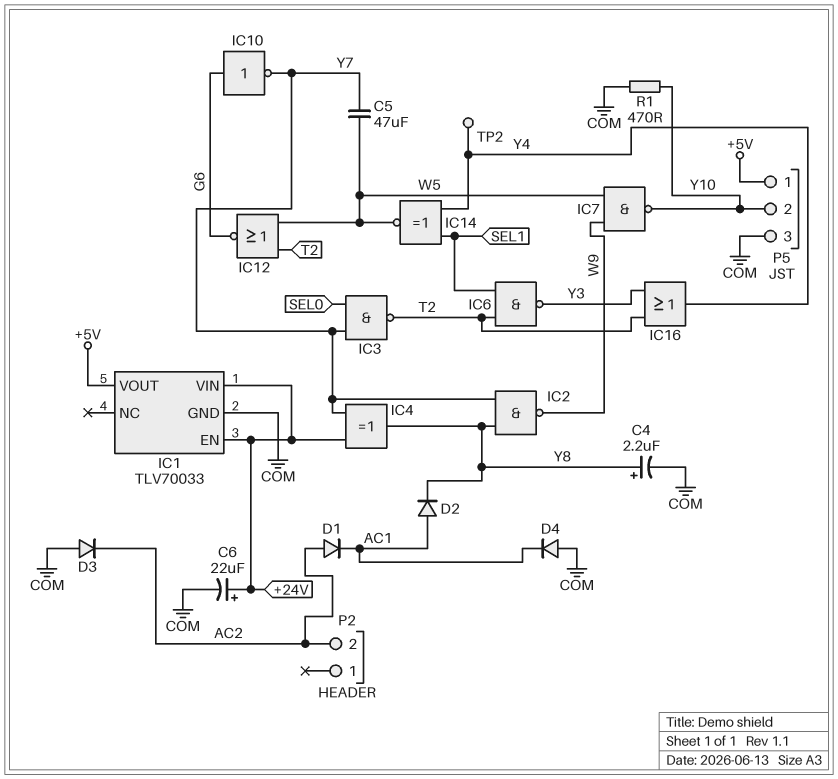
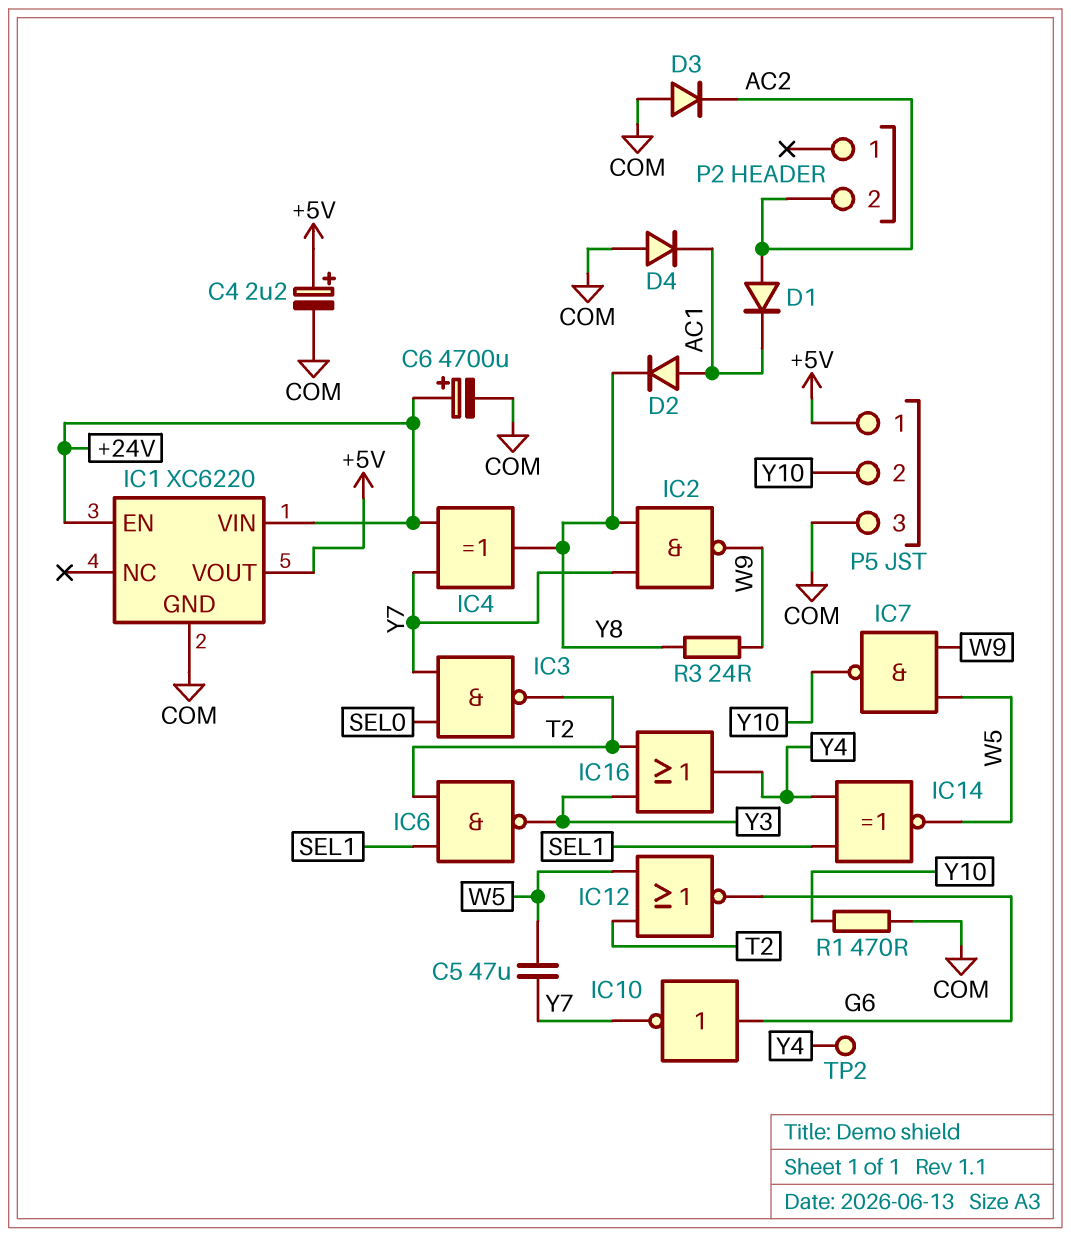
C4: 2.2uF (plus Y8, minus COM) -> 2.2uF (plus +5V, minus COM)
C6: 22uF (plus +24V, minus COM) -> 4700uF (plus +24V, minus COM)
IC1: TLV70033 -> XC6220
R3: none -> 24 (W9, Y8)

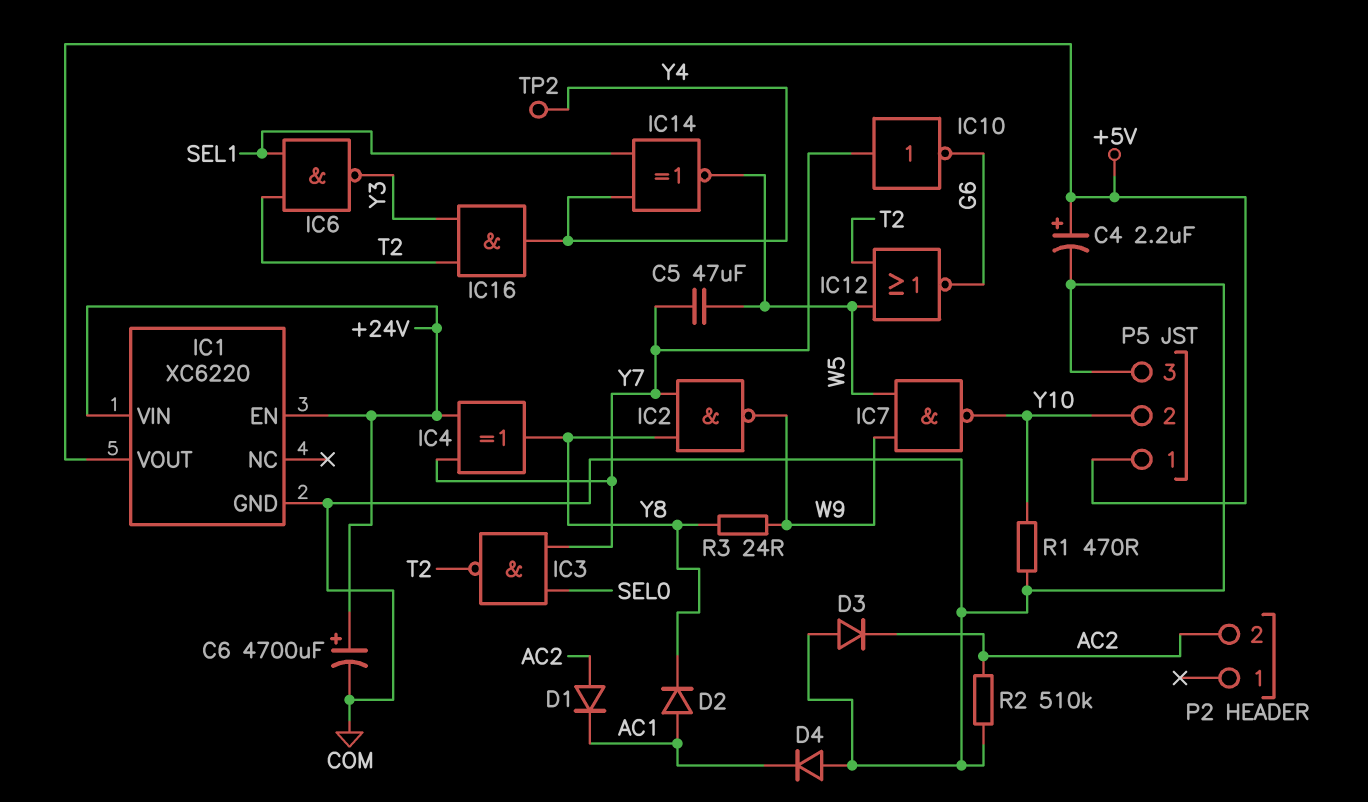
IC10: NOT (in G6, out Y7) -> NOT (in Y7, out G6)
IC16: OR (in T2, in Y3, out Y4) -> AND (in T2, in Y3, out Y4)
R2: none -> 510k (AC2, COM)

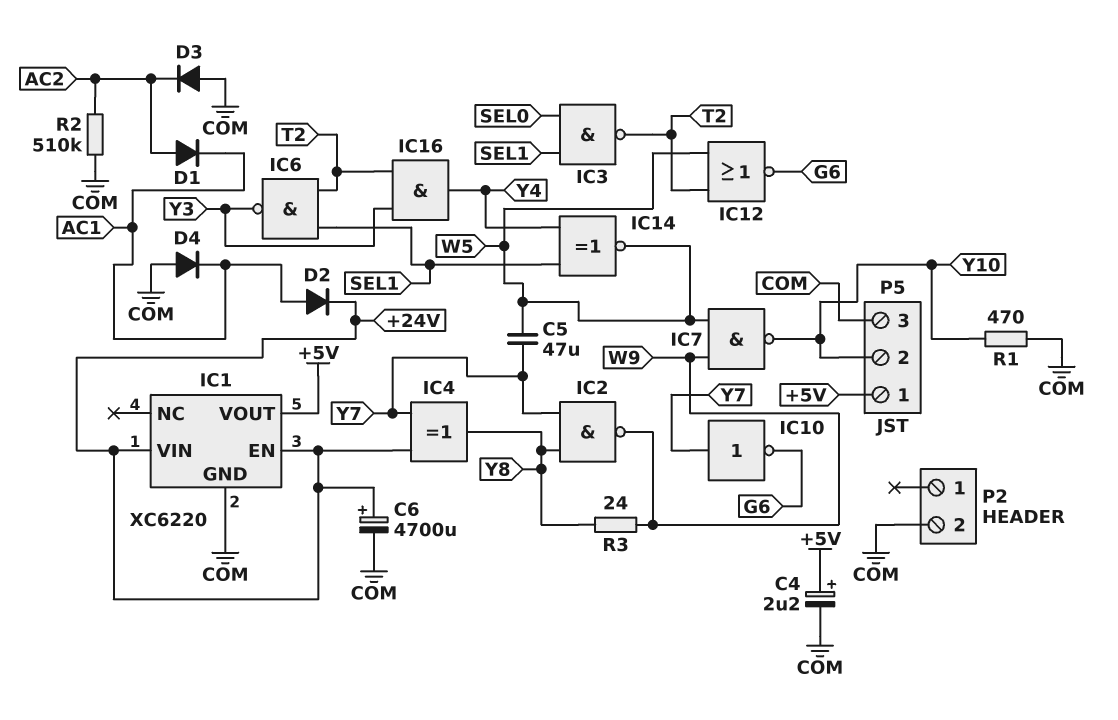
D2: diode (A AC1, K Y8) -> diode (A AC1, K +24V)
IC3: NAND (in SEL0, in Y7, out T2) -> NAND (in SEL0, in SEL1, out T2)
P2 pin 2: AC2 -> COM
TP2: test point (Y4) -> none

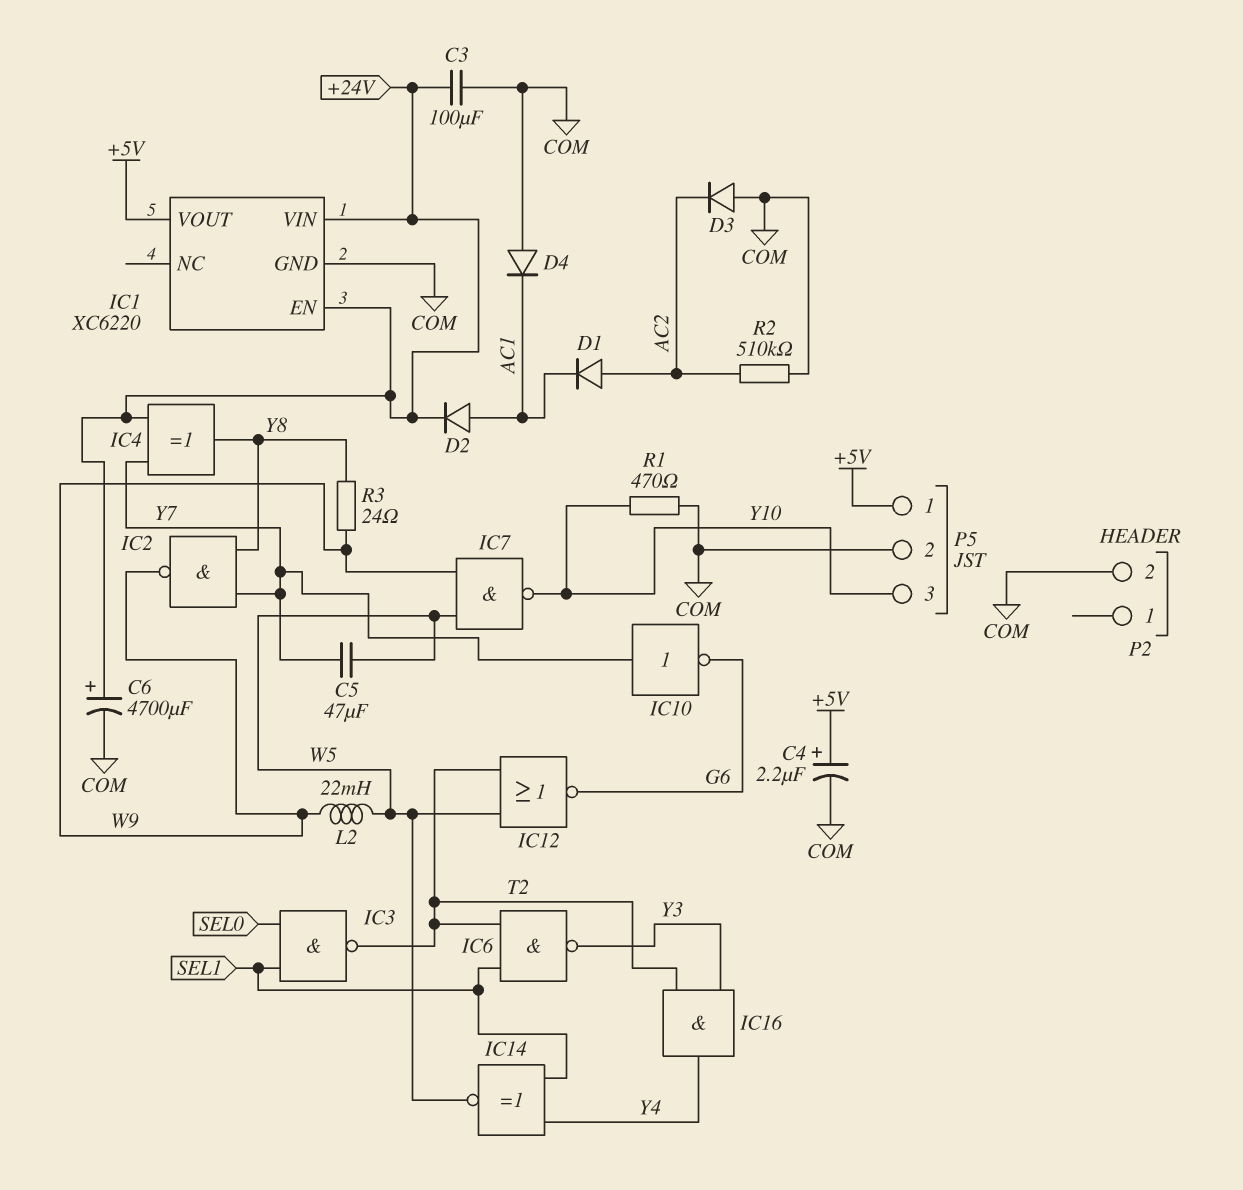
C3: none -> 100uF (+24V, COM)
L2: none -> 22mH (W5, W9)
P5 pin 2: Y10 -> COM
P5 pin 3: COM -> Y10

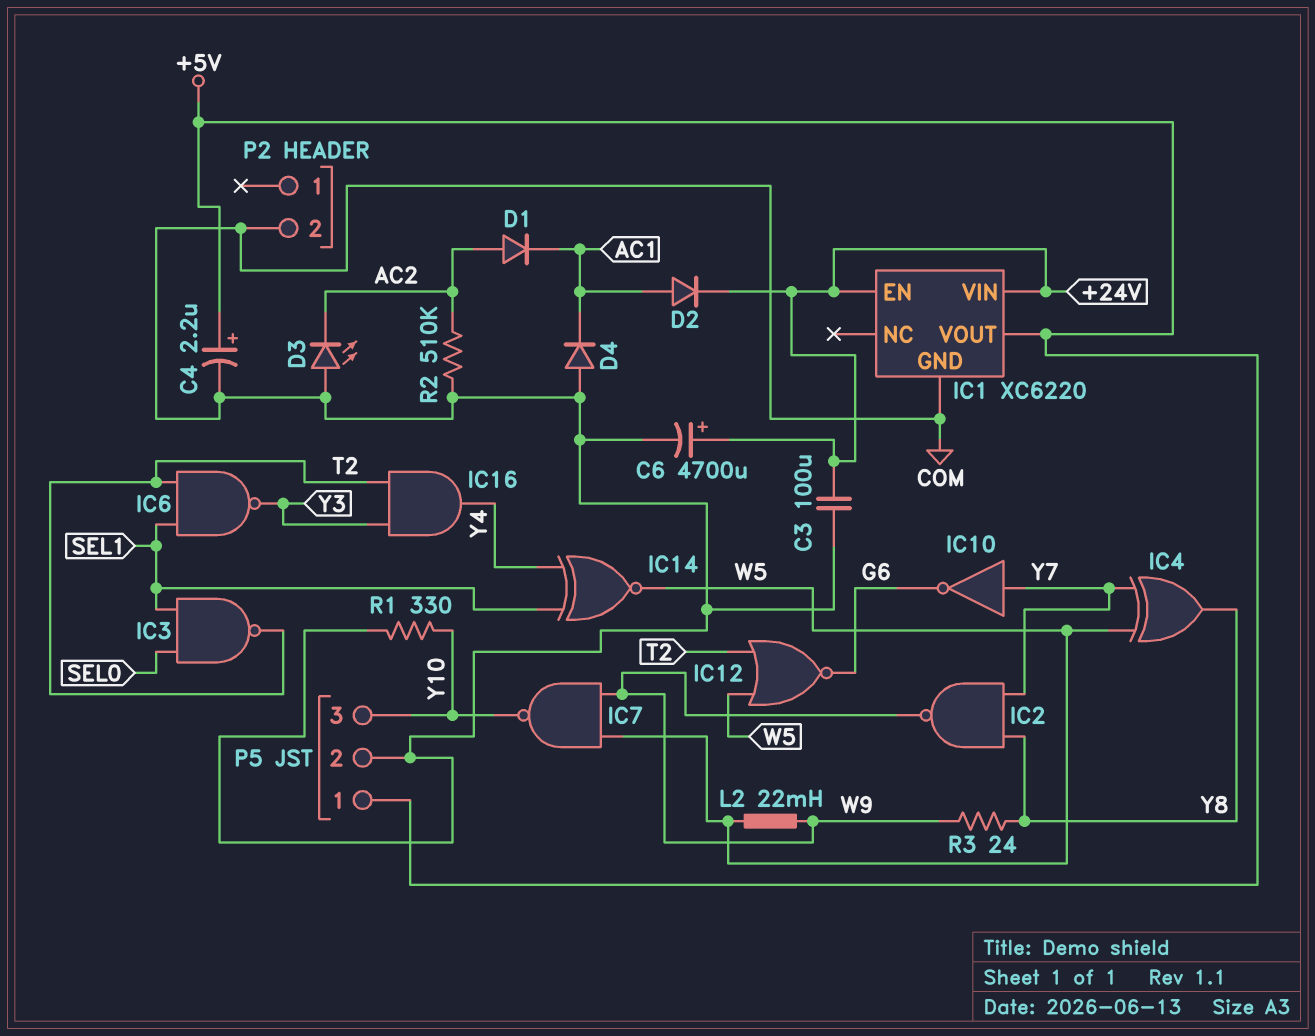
C5: 47uF (W5, Y7) -> none
D3: diode (A COM, K AC2) -> LED (A COM, K AC2)
IC4: XOR (in +24V, in Y7, out Y8) -> XOR (in W5, in Y7, out Y8)
R1: 470 (COM, Y10) -> 330 (COM, Y10)

